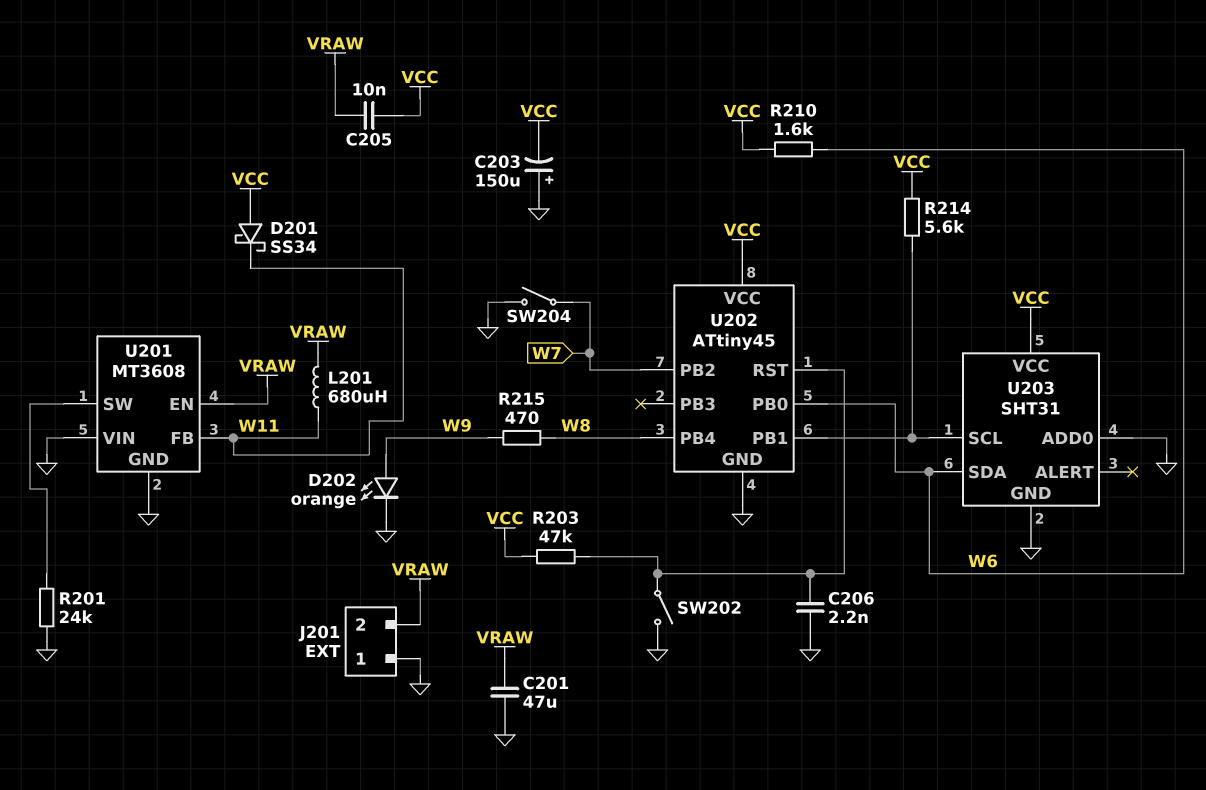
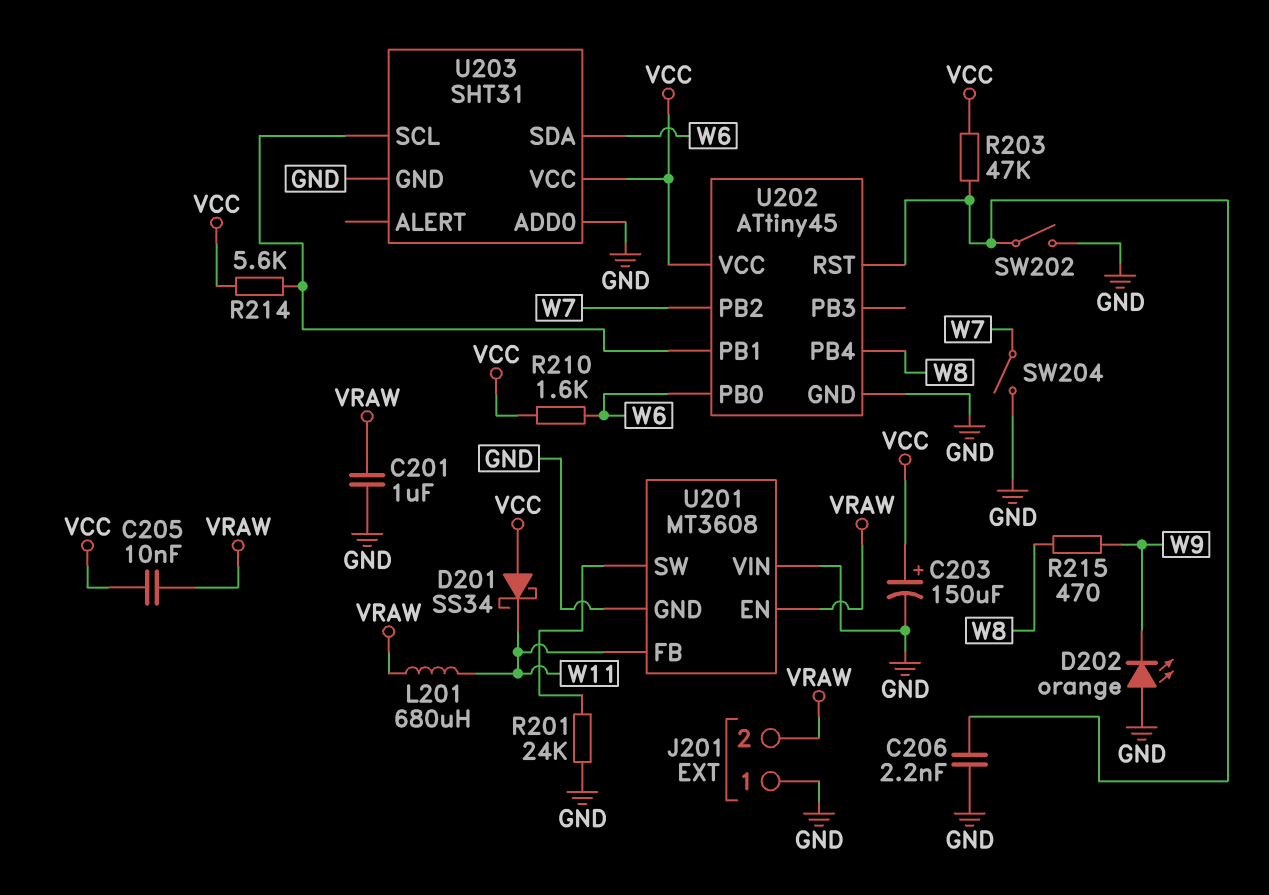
C201: 47uF (GND, VRAW) -> 1uF (GND, VRAW)
C203: 150uF (plus GND, minus VCC) -> 150uF (plus VCC, minus GND)
D202: LED orange (A W9, K GND) -> LED orange (A GND, K W9)

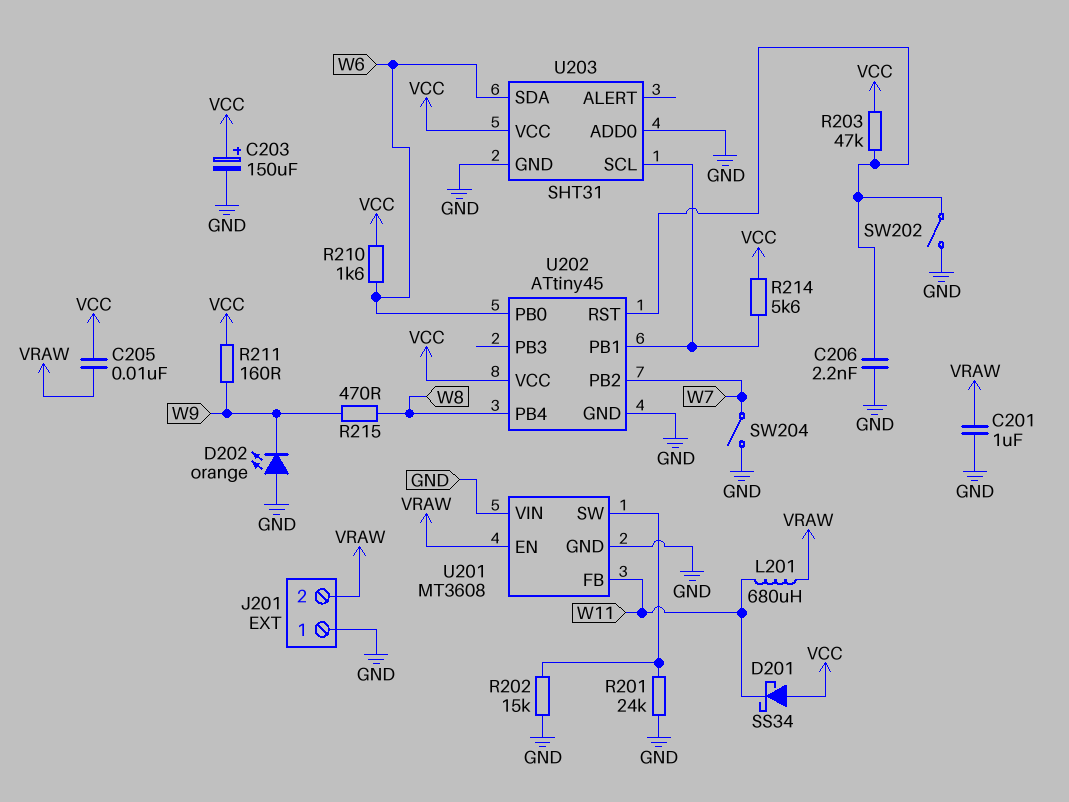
R202: none -> 15k (GND, U201/SW)
R211: none -> 160 (VCC, W9)

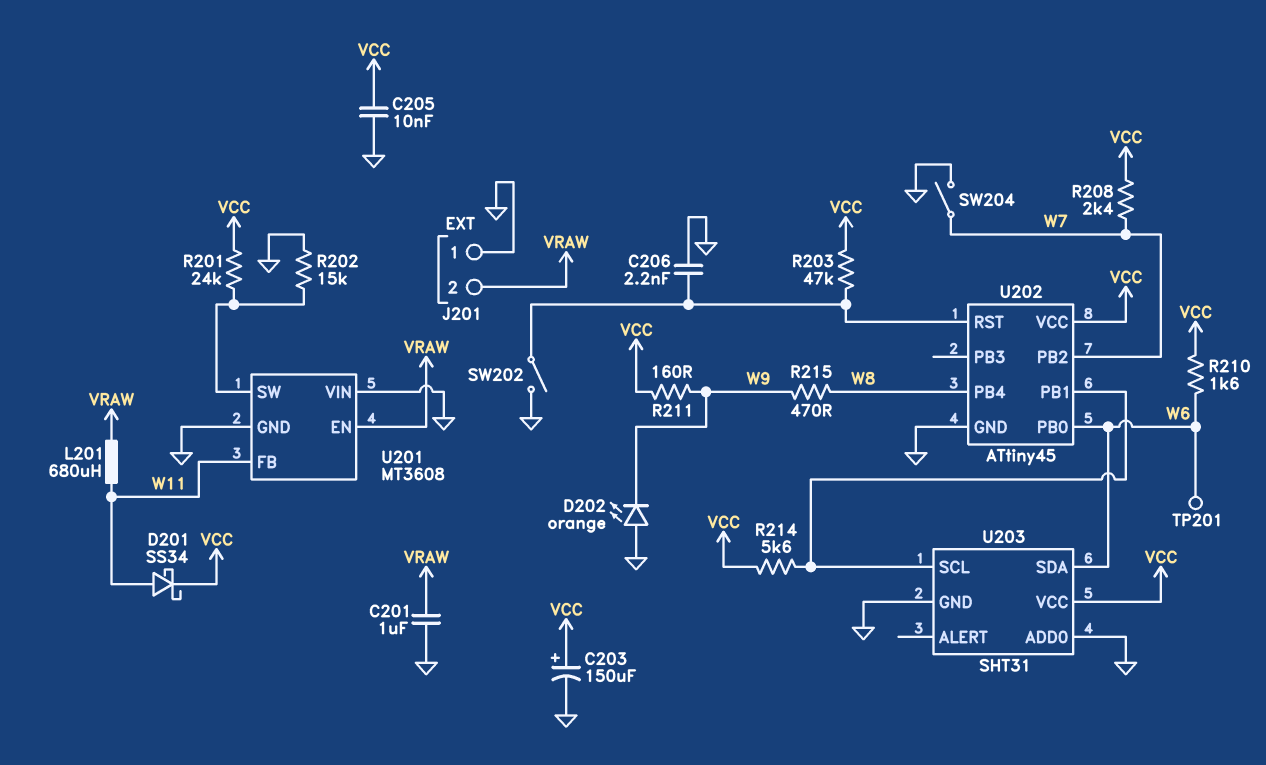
C205: 10nF (VCC, VRAW) -> 10nF (GND, VCC)
D201: schottky SS34 (A VCC, K W11) -> schottky SS34 (A W11, K VCC)
R201: 24k (GND, U201/SW) -> 24k (U201/SW, VCC)
R208: none -> 2.4k (VCC, W7)
TP201: none -> test point (W6)

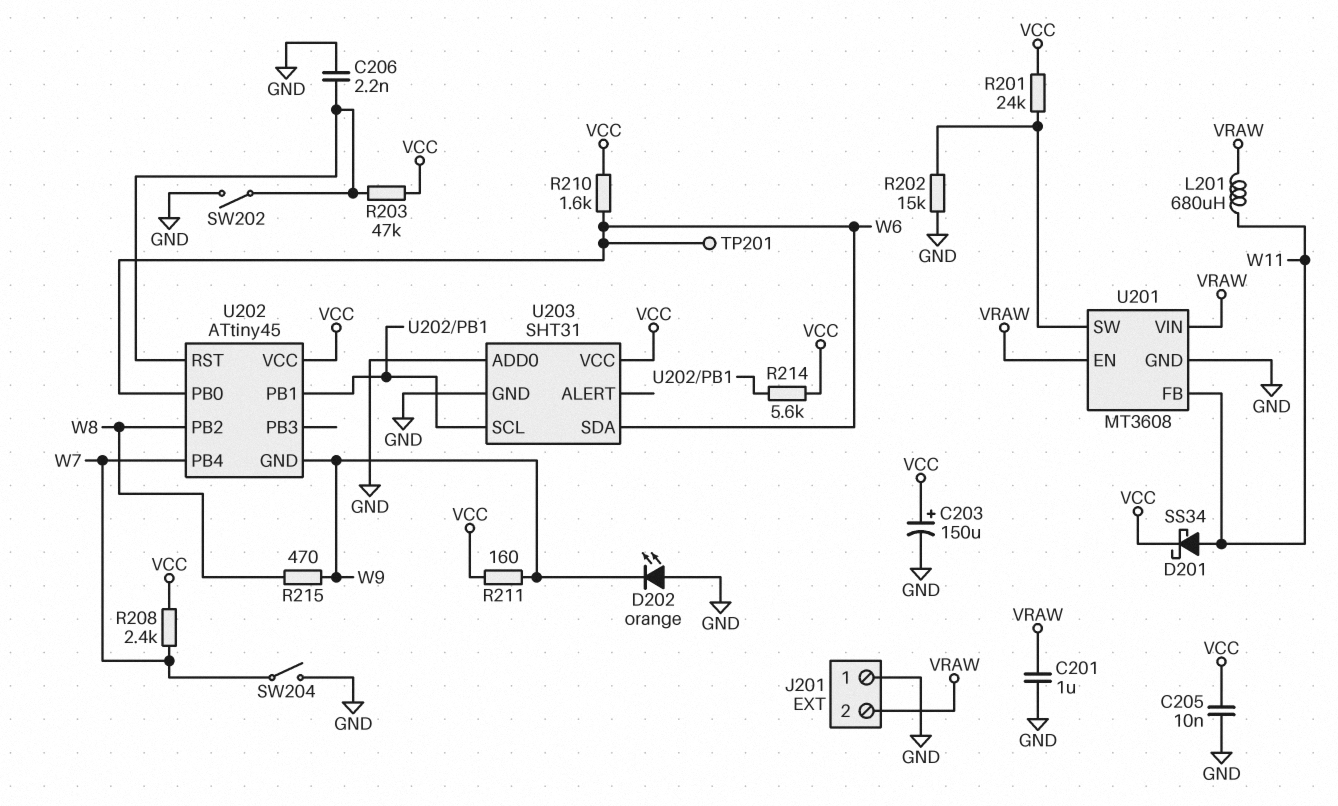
U201 pin VIN: GND -> VRAW
U202 pin GND: GND -> W9
U202 pin PB2: W7 -> W8
U202 pin PB4: W8 -> W7

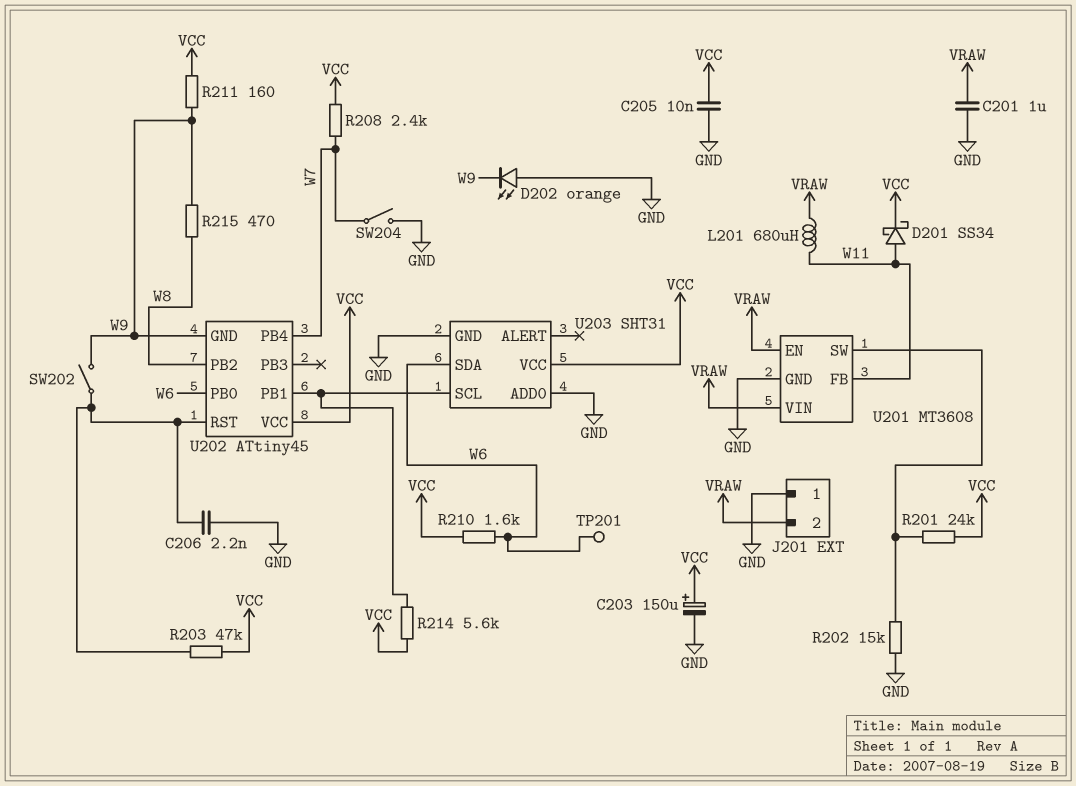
SW202: switch (GND, U202/RST) -> switch (U202/RST, W9)

